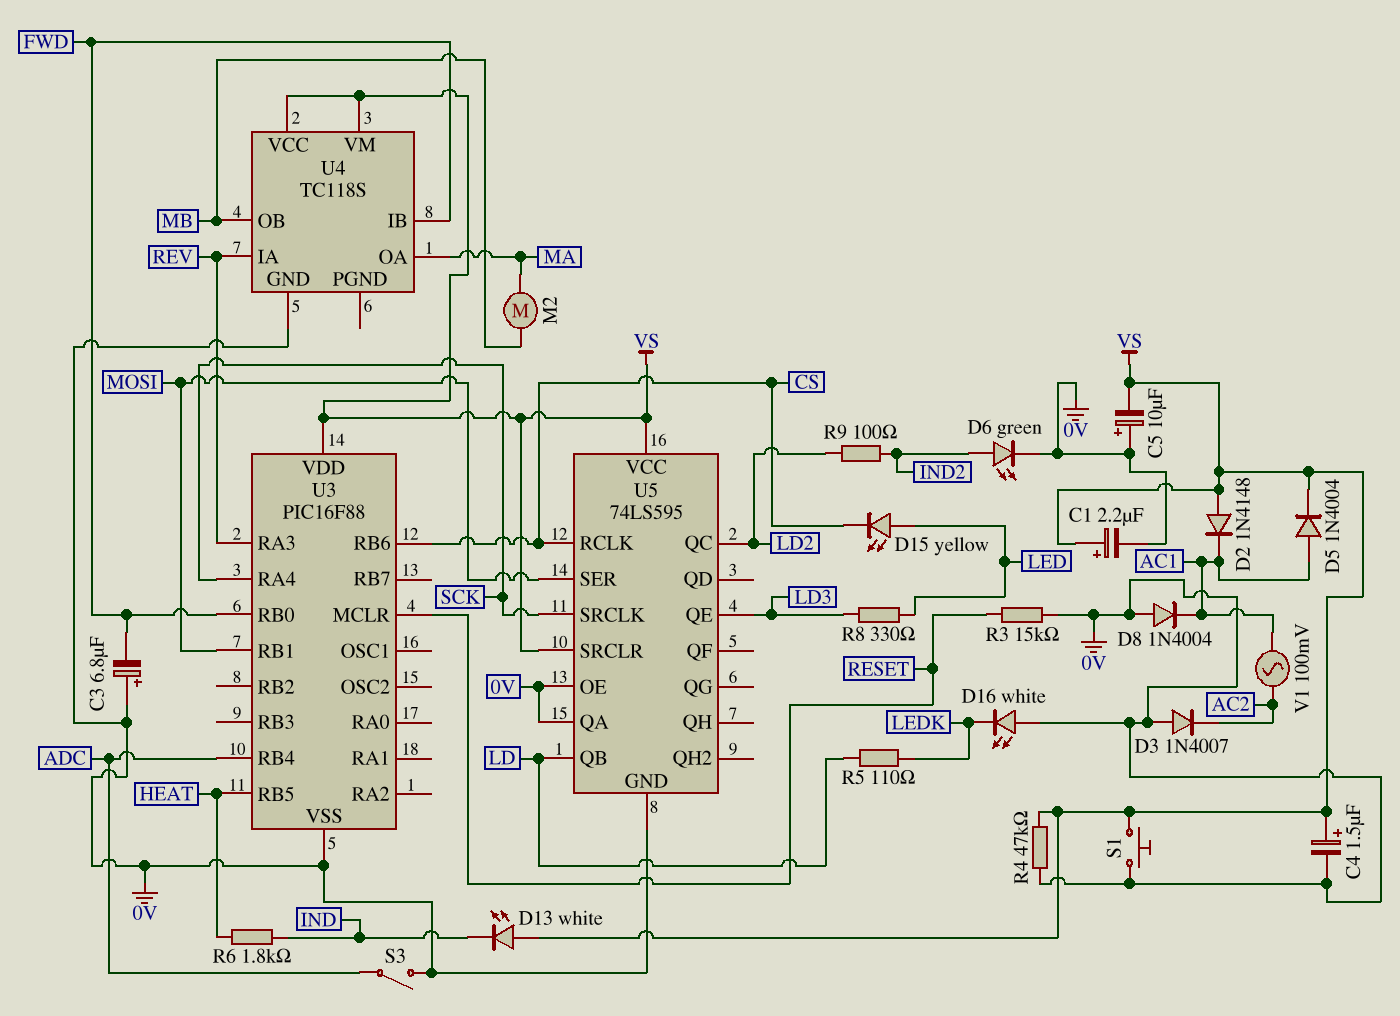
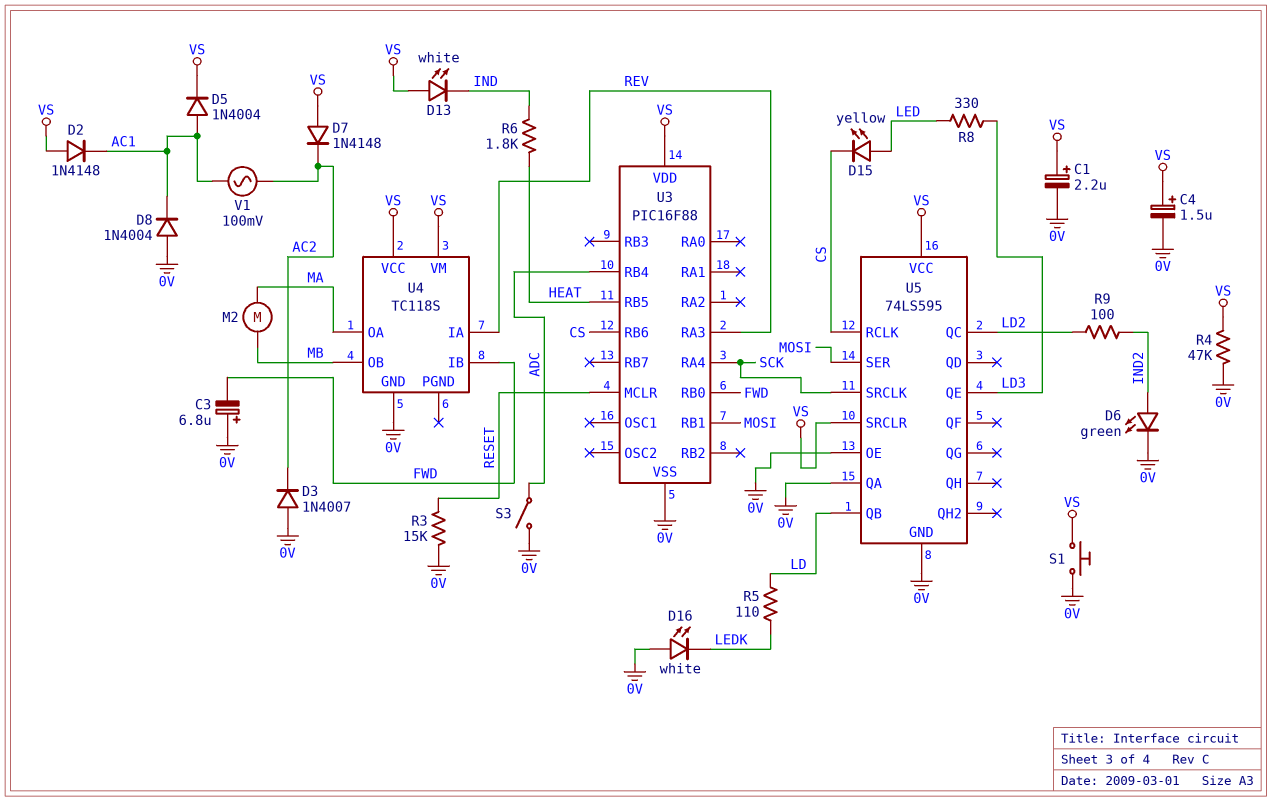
C5: 10uF (plus 0V, minus VS) -> none
D7: none -> diode 1N4148 (A VS, K AC2)

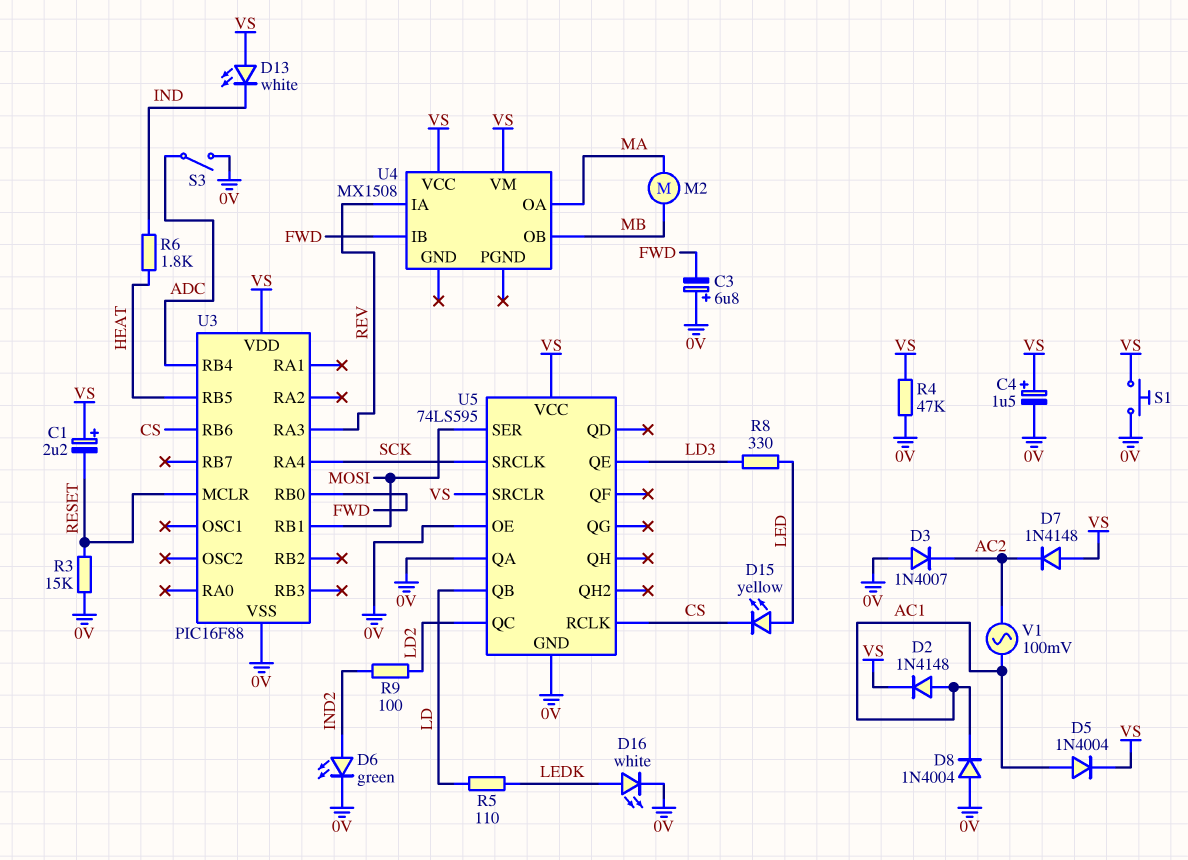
C1: 2.2uF (plus VS, minus 0V) -> 2.2uF (plus VS, minus RESET)
D2: diode 1N4148 (A VS, K AC1) -> diode 1N4148 (A AC1, K VS)
D16: LED white (A 0V, K LEDK) -> LED white (A LEDK, K 0V)
U4: TC118S -> MX1508
U4 pin GND: 0V -> none

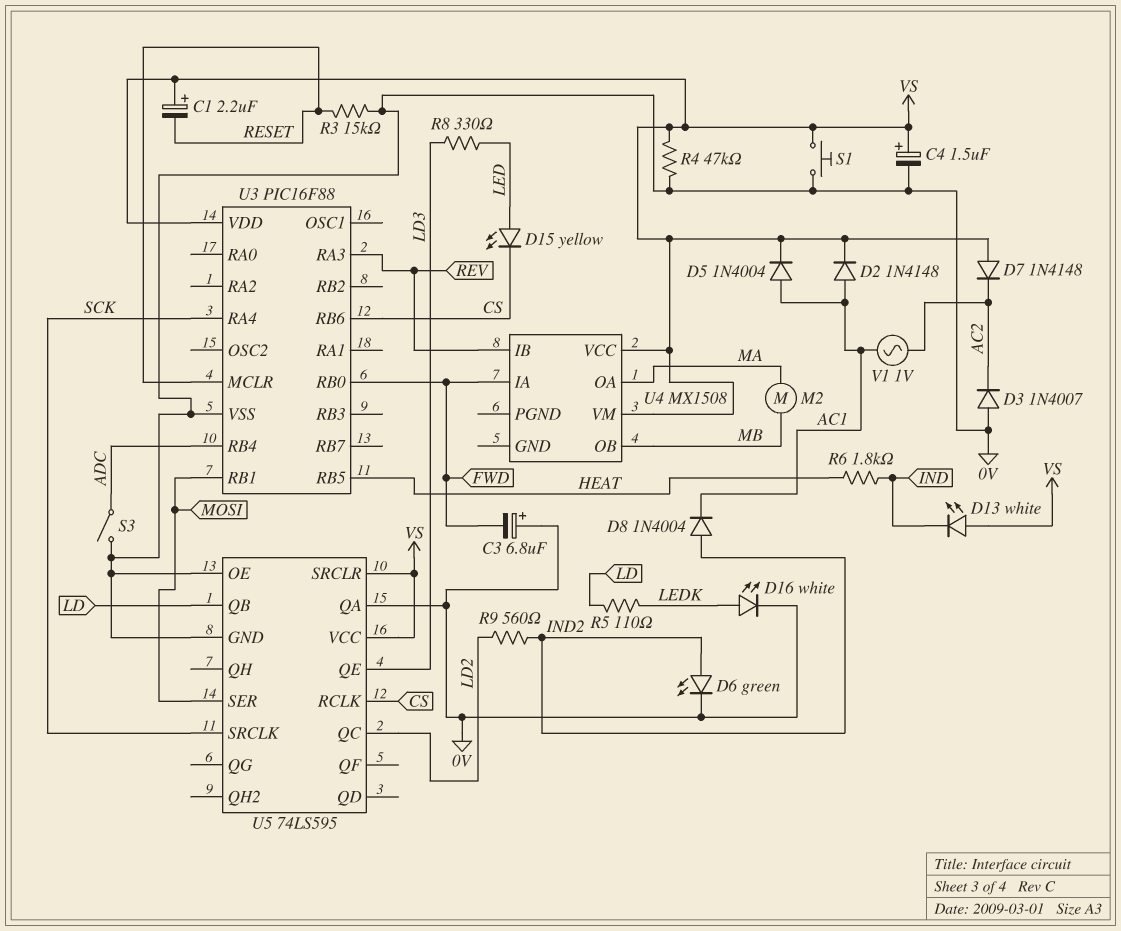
D8: diode 1N4004 (A 0V, K AC1) -> diode 1N4004 (A IND2, K AC1)
R9: 100 (IND2, LD2) -> 560 (IND2, LD2)
U4 pin IA: REV -> FWD
U4 pin IB: FWD -> REV
V1: AC 100mV (AC1, AC2) -> AC 1V (AC1, AC2)

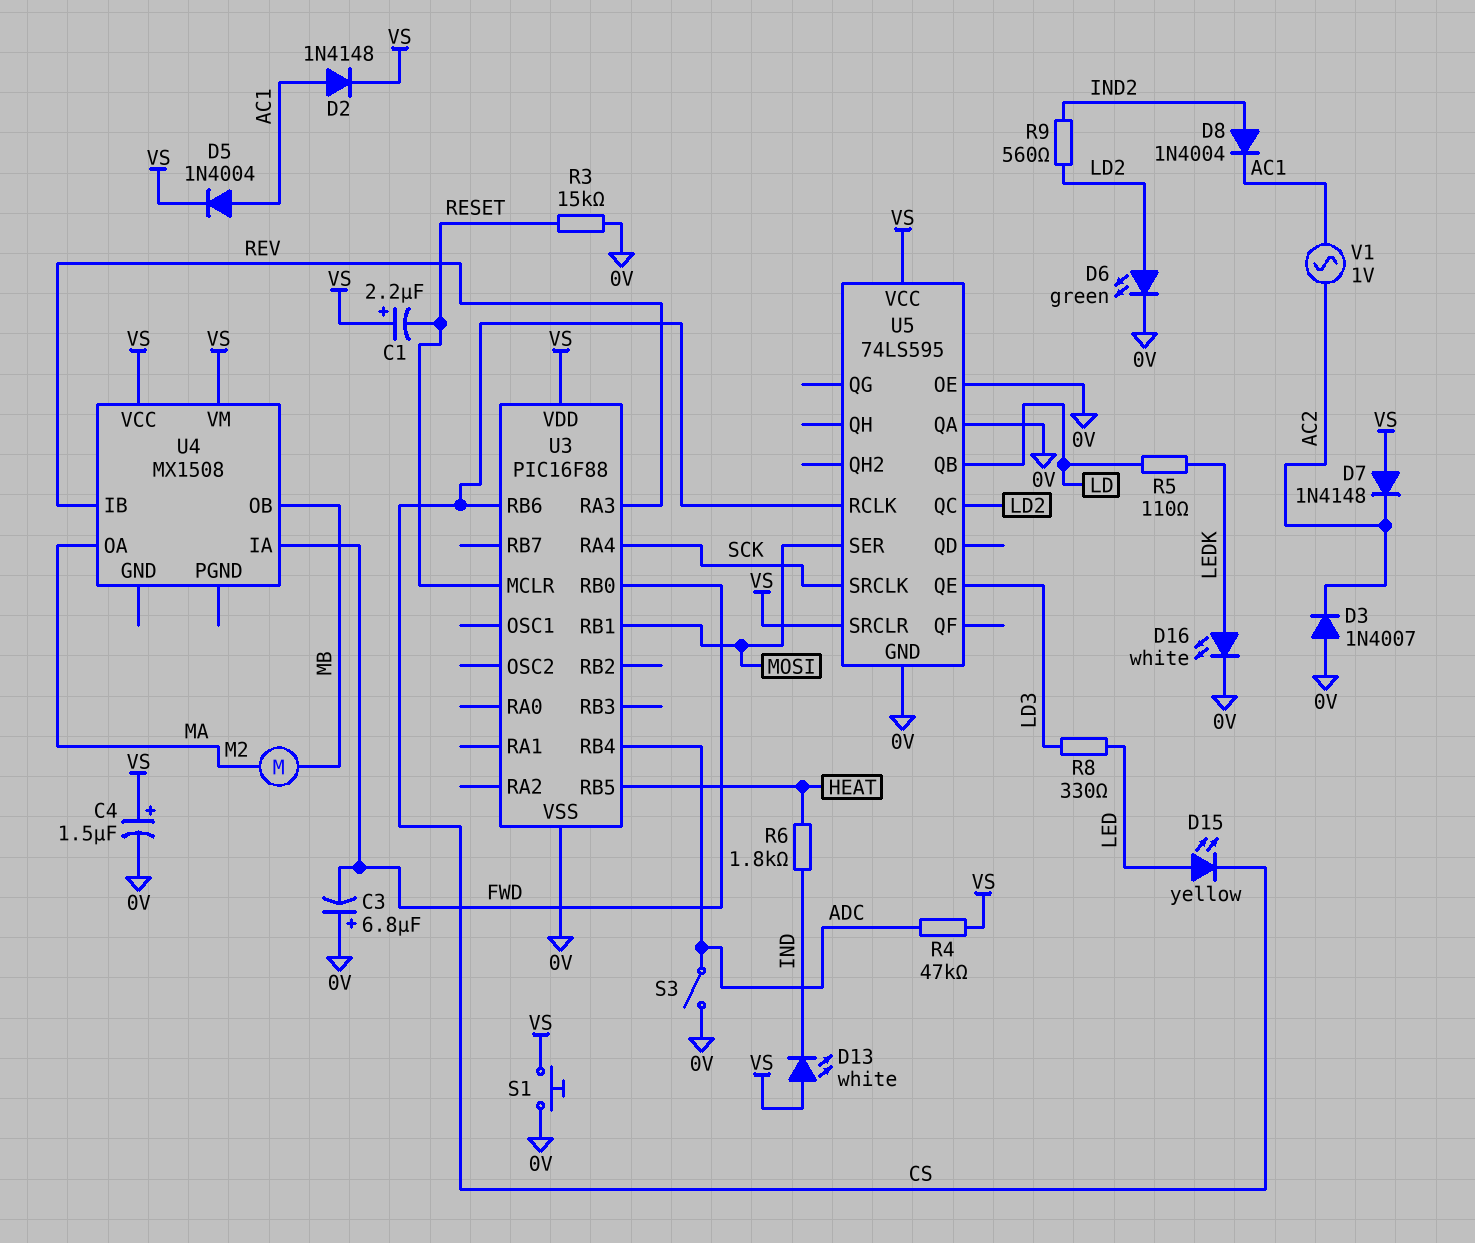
D6: LED green (A IND2, K 0V) -> LED green (A LD2, K 0V)
R4: 47k (0V, VS) -> 47k (ADC, VS)

